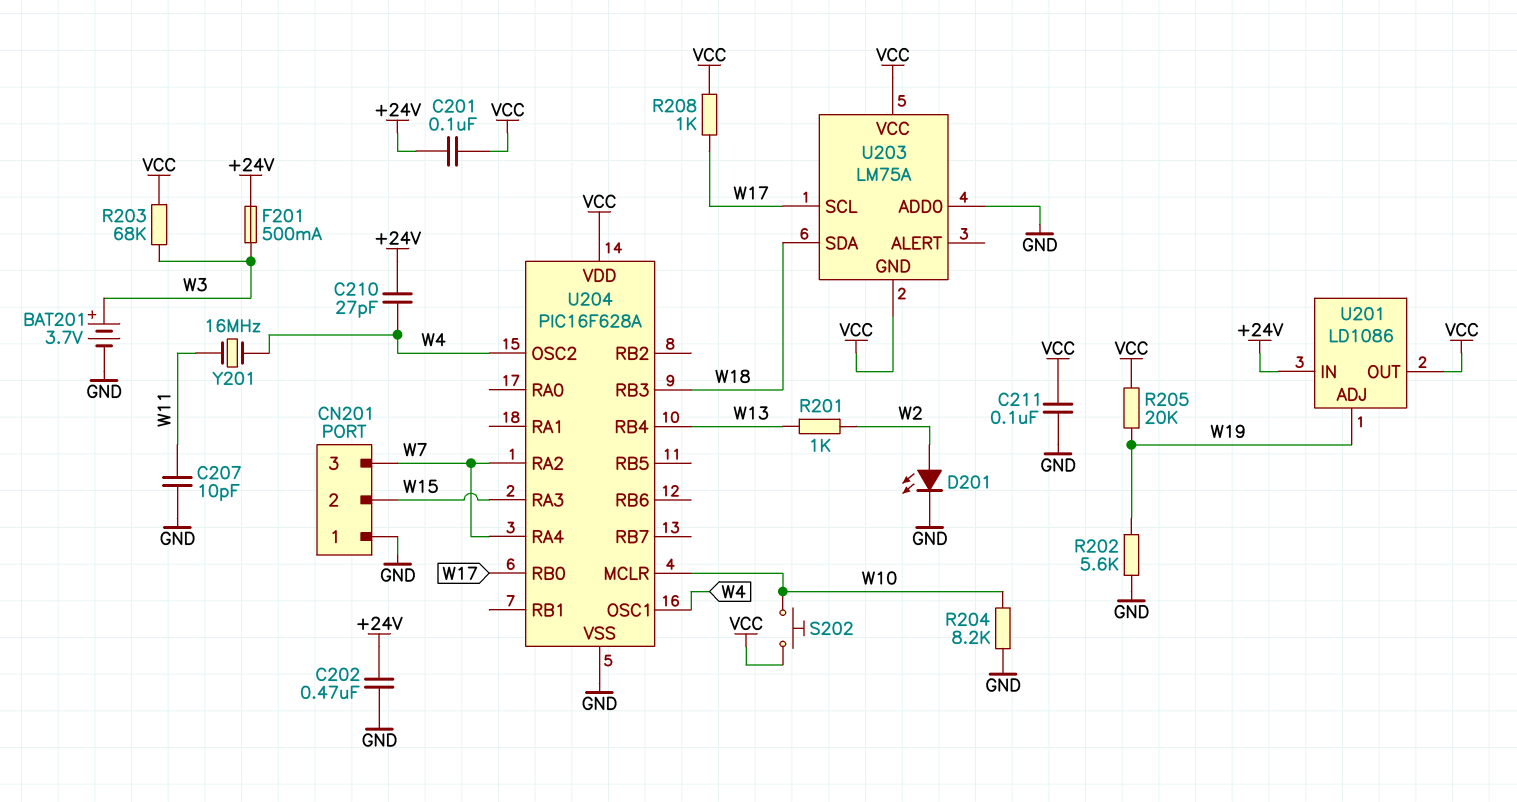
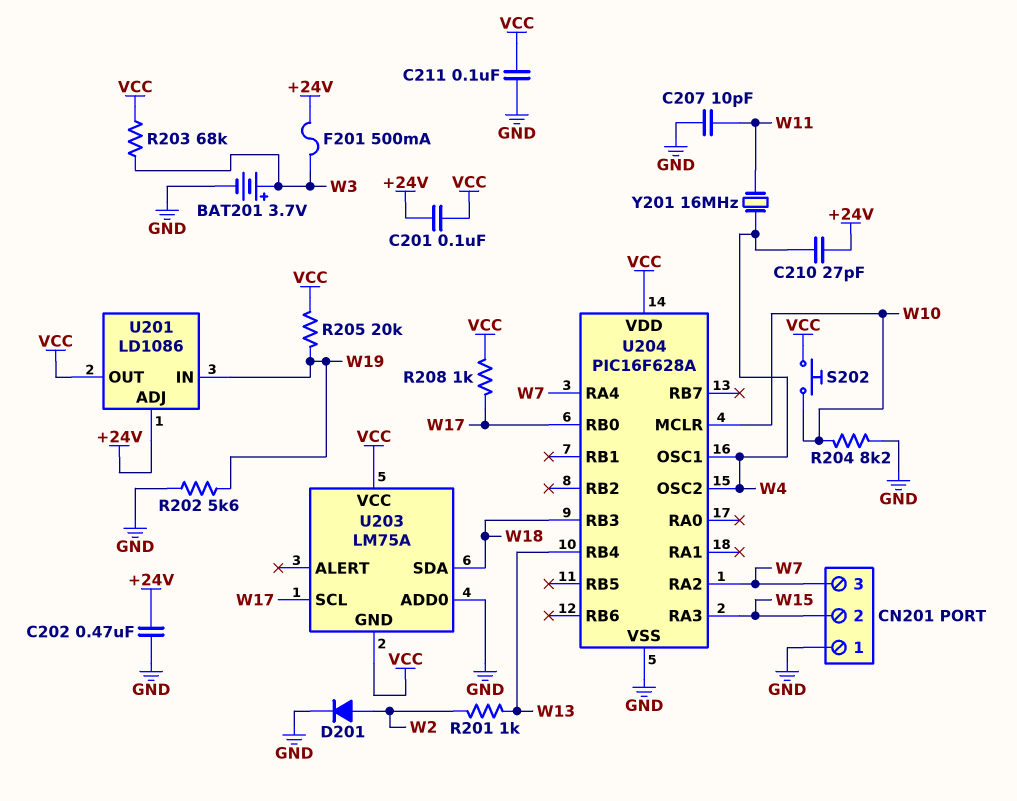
D201: LED (A W2, K GND) -> diode (A W2, K GND)
U201 pin ADJ: W19 -> +24V
U201 pin IN: +24V -> W19

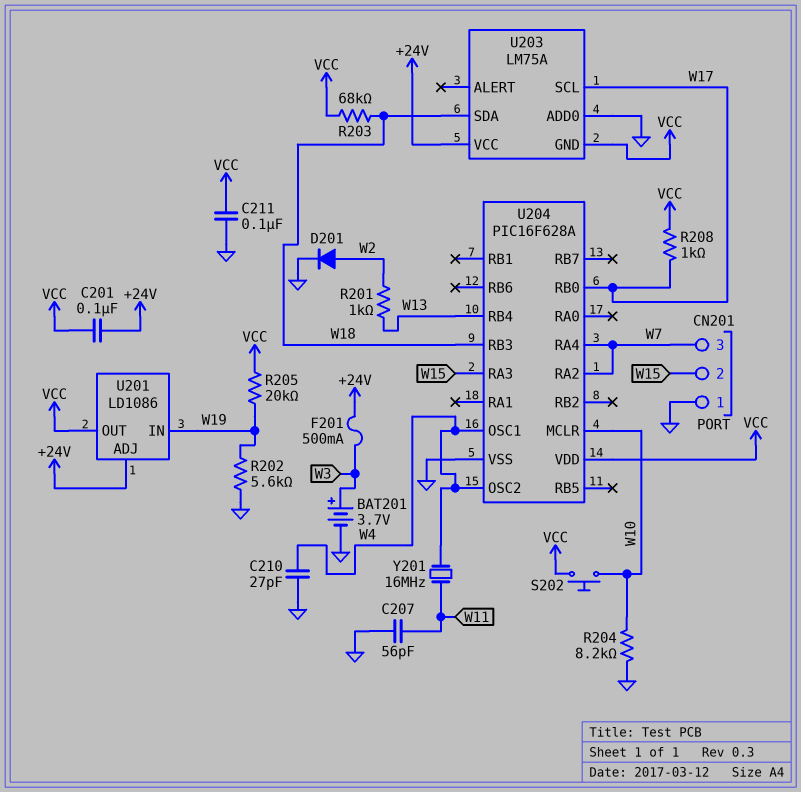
C202: 470nF (+24V, GND) -> none
C207: 10pF (GND, W11) -> 56pF (GND, W11)
C210: 27pF (+24V, W4) -> 27pF (GND, W4)
R203: 68k (VCC, W3) -> 68k (VCC, W18)
U203 pin VCC: VCC -> +24V

